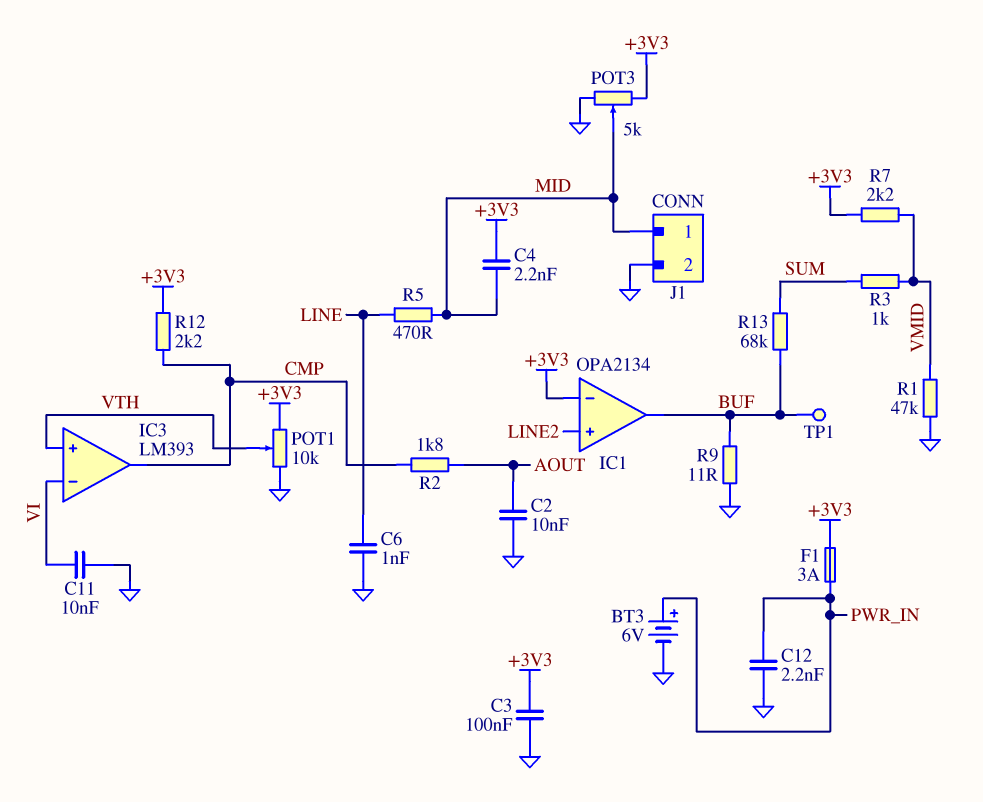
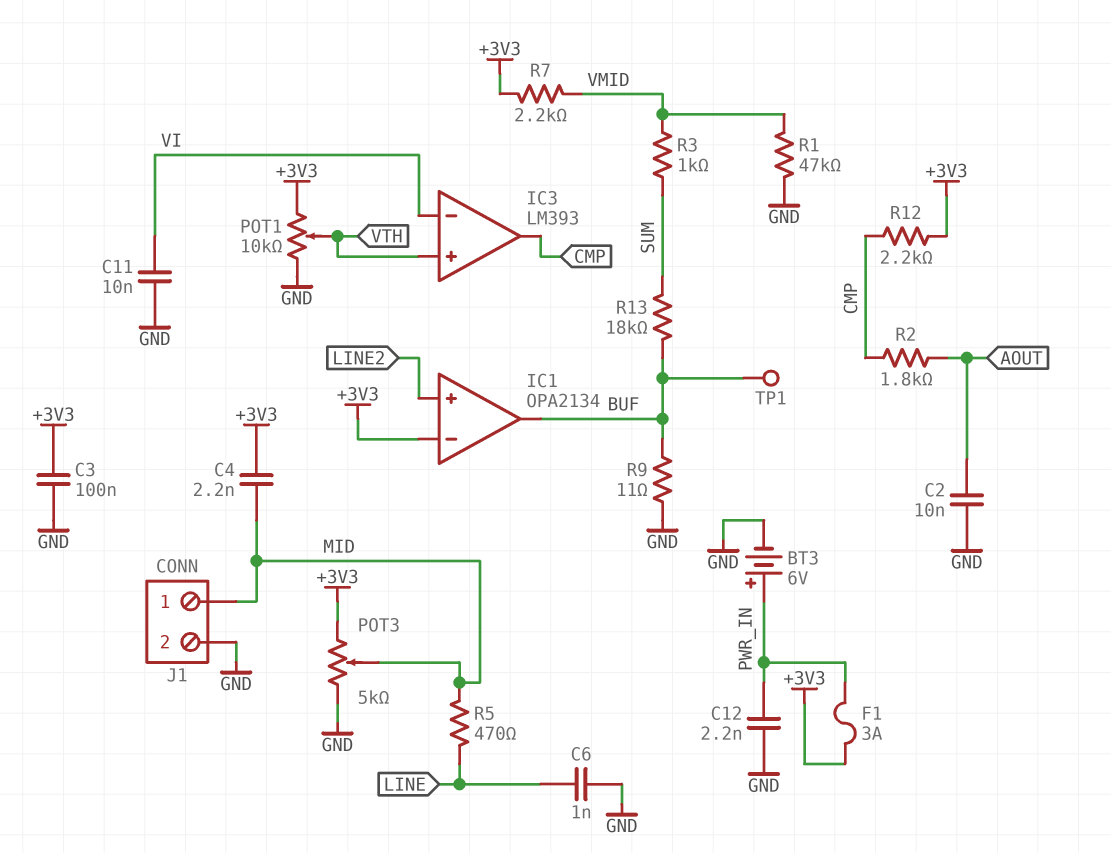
R13: 68k (BUF, SUM) -> 18k (BUF, SUM)

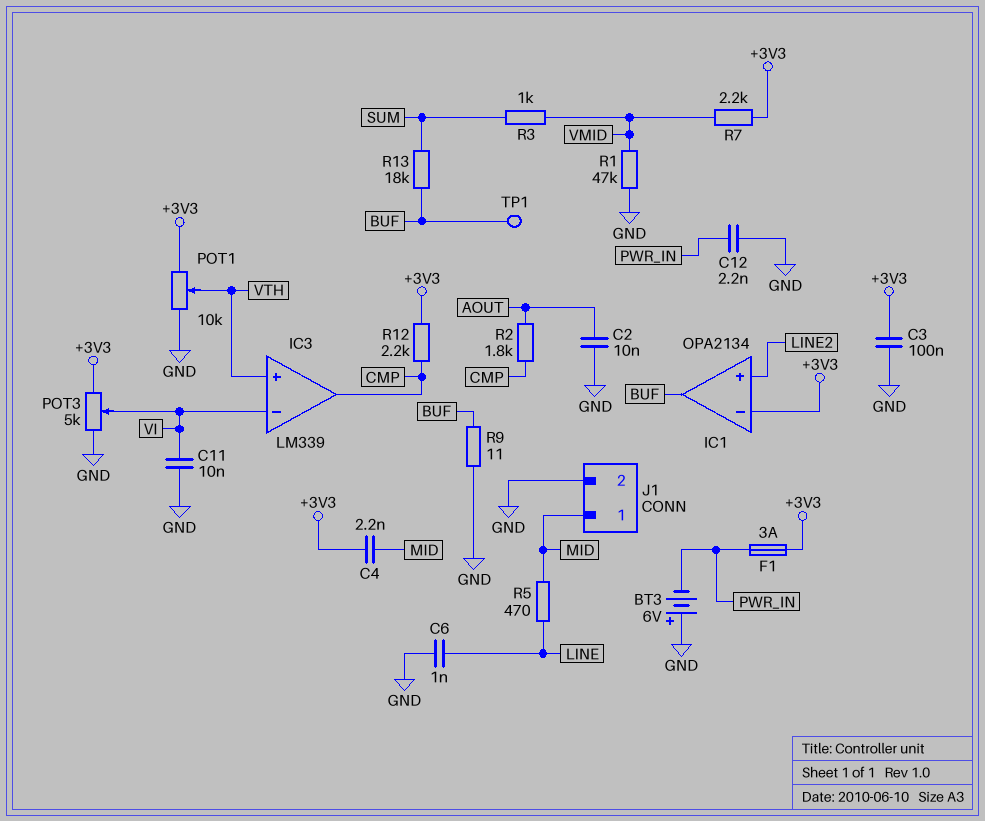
BT3: 6V (plus PWR_IN, minus GND) -> 6V (plus GND, minus PWR_IN)
IC3: LM393 -> LM339
POT3: 5k (+3V3, GND, wiper MID) -> 5k (+3V3, GND, wiper VI)

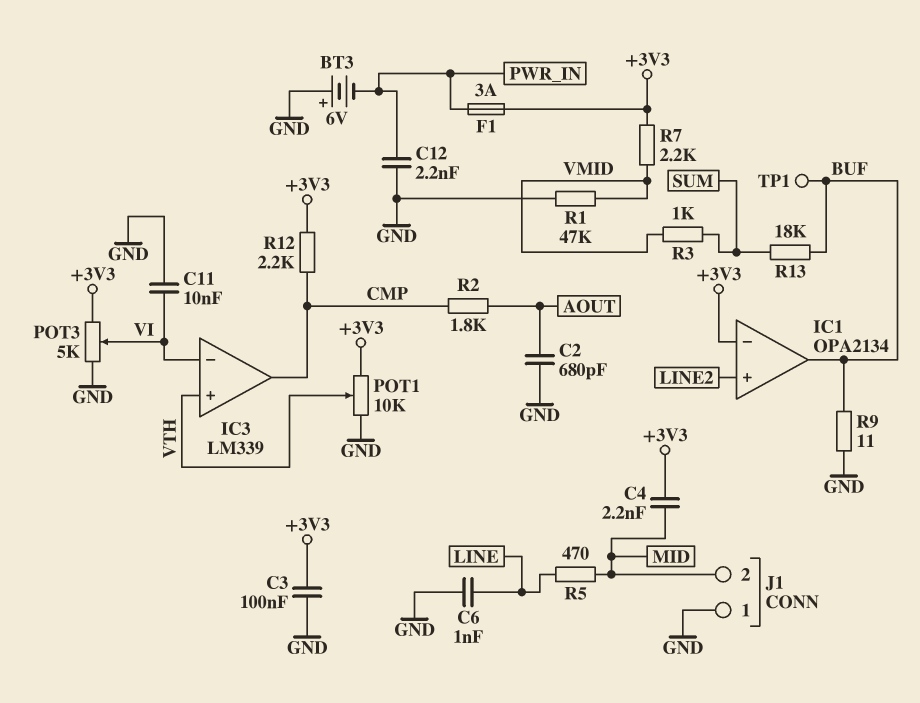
C2: 10nF (AOUT, GND) -> 680pF (AOUT, GND)
J1 pin 1: MID -> GND
J1 pin 2: GND -> MID

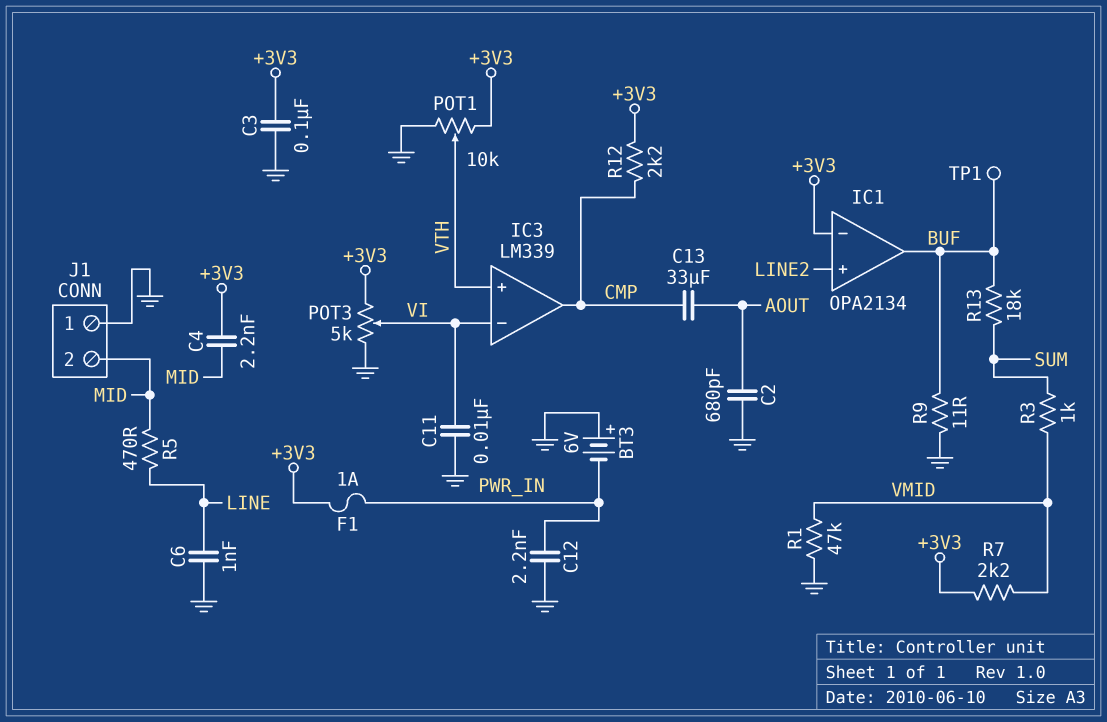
C13: none -> 33uF (AOUT, CMP)
F1: 3A (+3V3, PWR_IN) -> 1A (+3V3, PWR_IN)
R2: 1.8k (AOUT, CMP) -> none

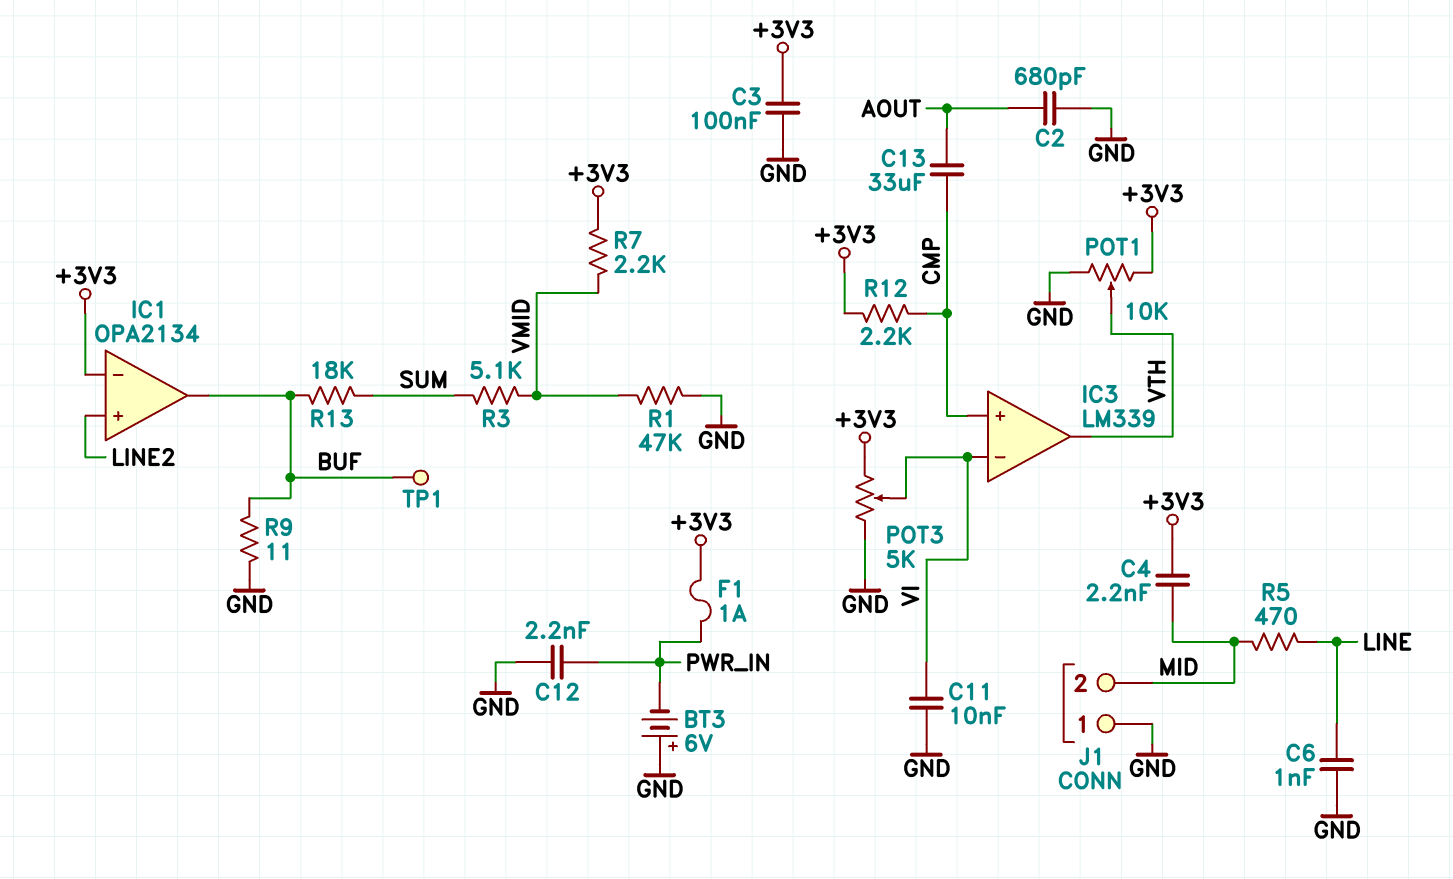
IC3 pin in+: VTH -> CMP
IC3 pin out: CMP -> VTH
R3: 1k (SUM, VMID) -> 5.1k (SUM, VMID)

